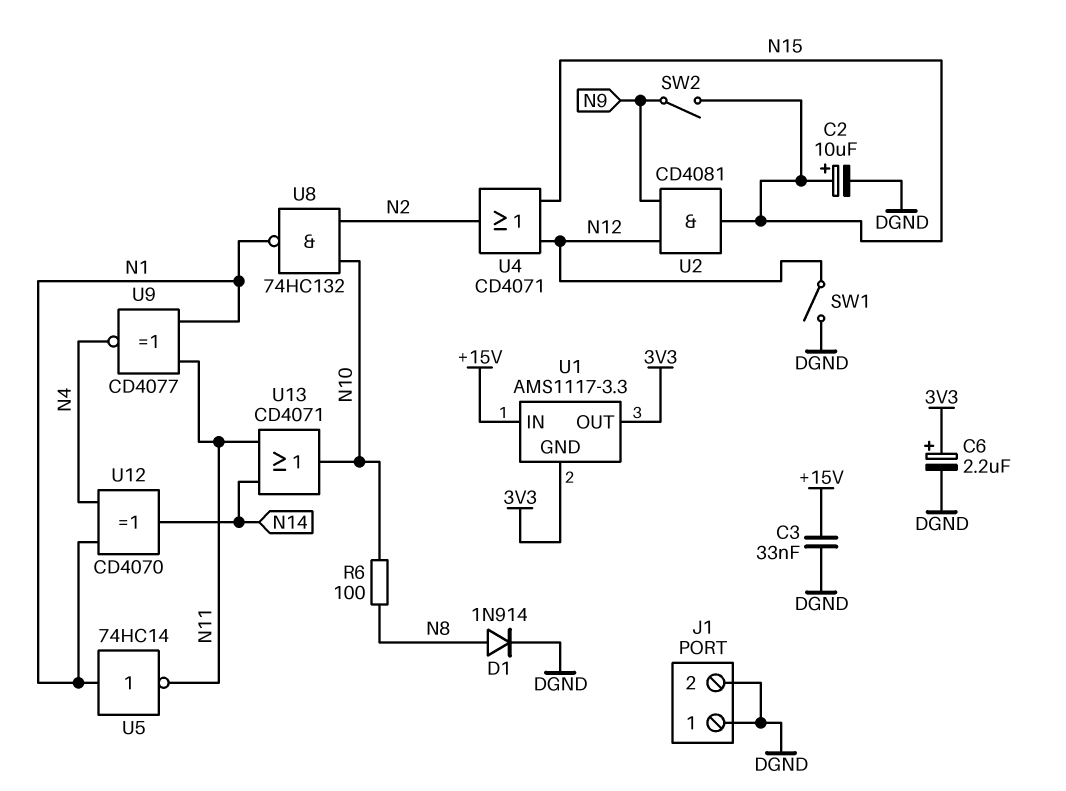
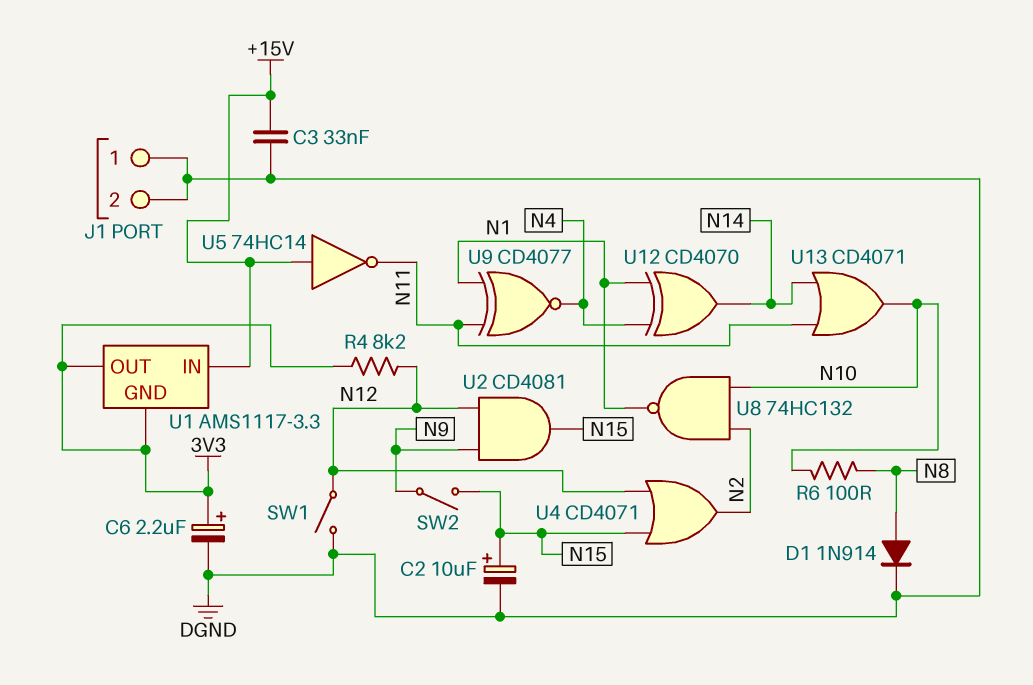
R4: none -> 8.2k (3V3, N12)
U5: NOT 74HC14 (in N1, out N11) -> NOT 74HC14 (in +15V, out N11)

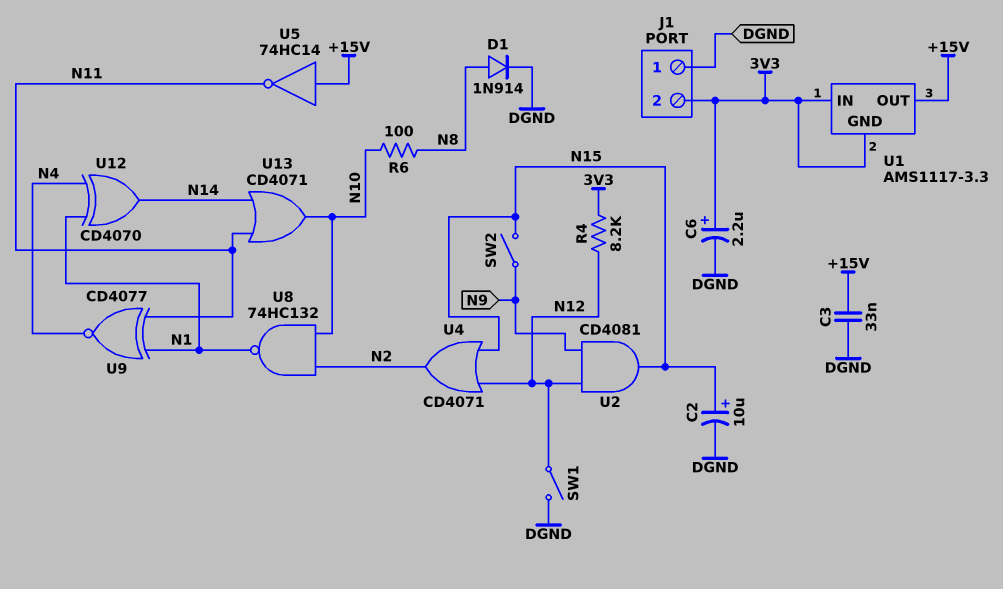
J1 pin 2: DGND -> 3V3
U1 pin IN: +15V -> 3V3
U1 pin OUT: 3V3 -> +15V

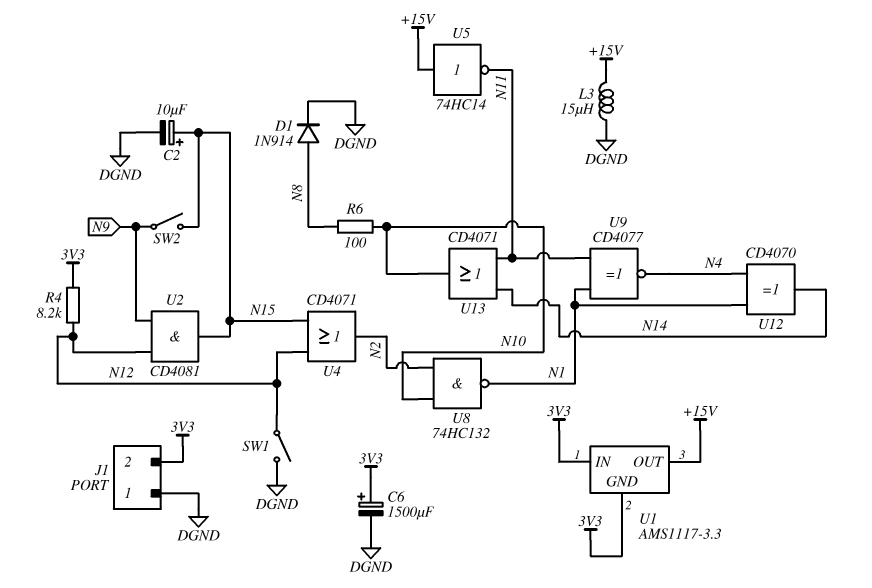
C3: 33nF (+15V, DGND) -> none
C6: 2.2uF (plus 3V3, minus DGND) -> 1500uF (plus 3V3, minus DGND)
L3: none -> 15uH (+15V, DGND)

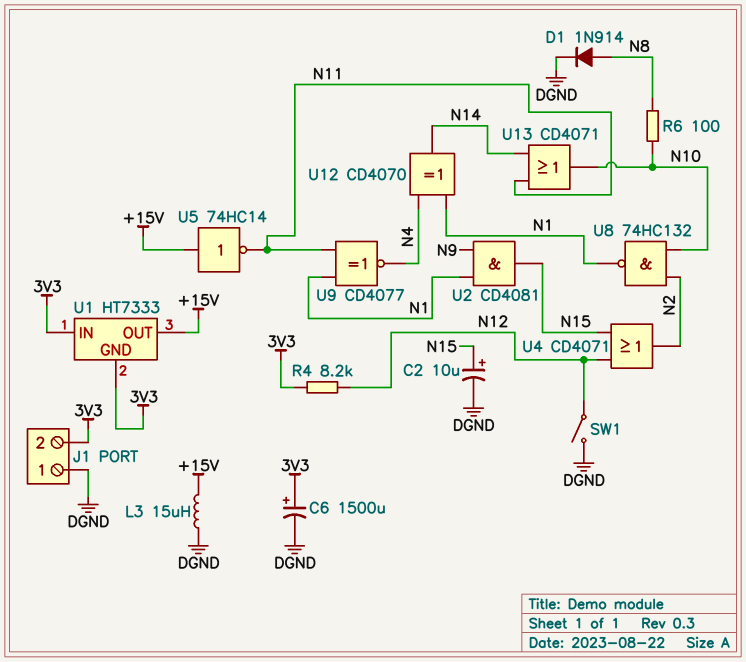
SW2: switch (N9, N15) -> none
U1: AMS1117-3.3 -> HT7333
U2: AND CD4081 (in N9, in N12, out N15) -> AND CD4081 (in N1, in N9, out N15)

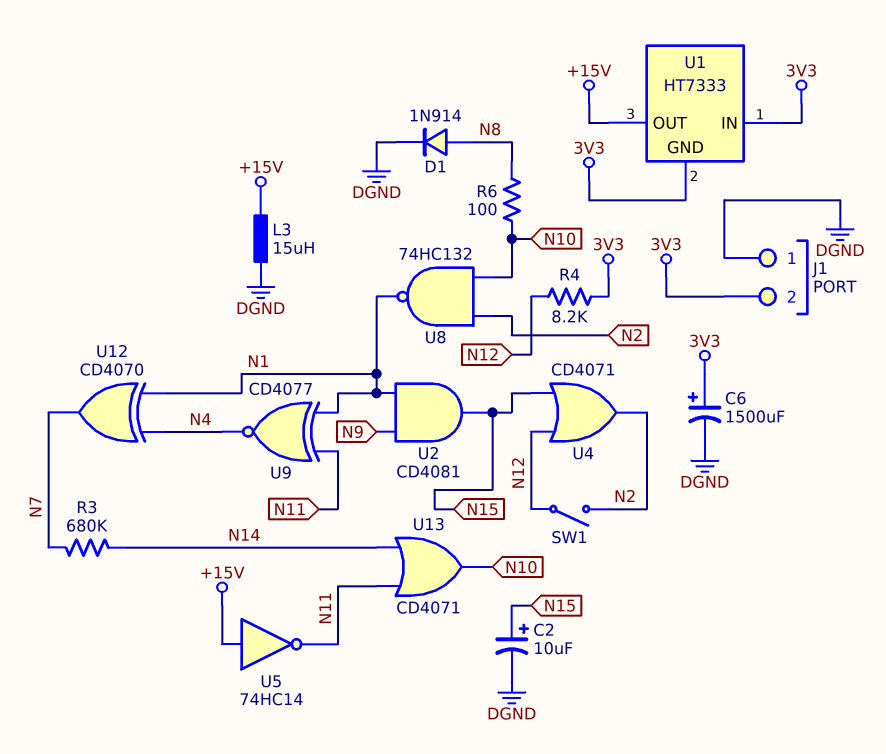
R3: none -> 680k (N7, N14)
SW1: switch (DGND, N12) -> switch (N2, N12)
U12: XOR CD4070 (in N1, in N4, out N14) -> XOR CD4070 (in N1, in N4, out N7)

